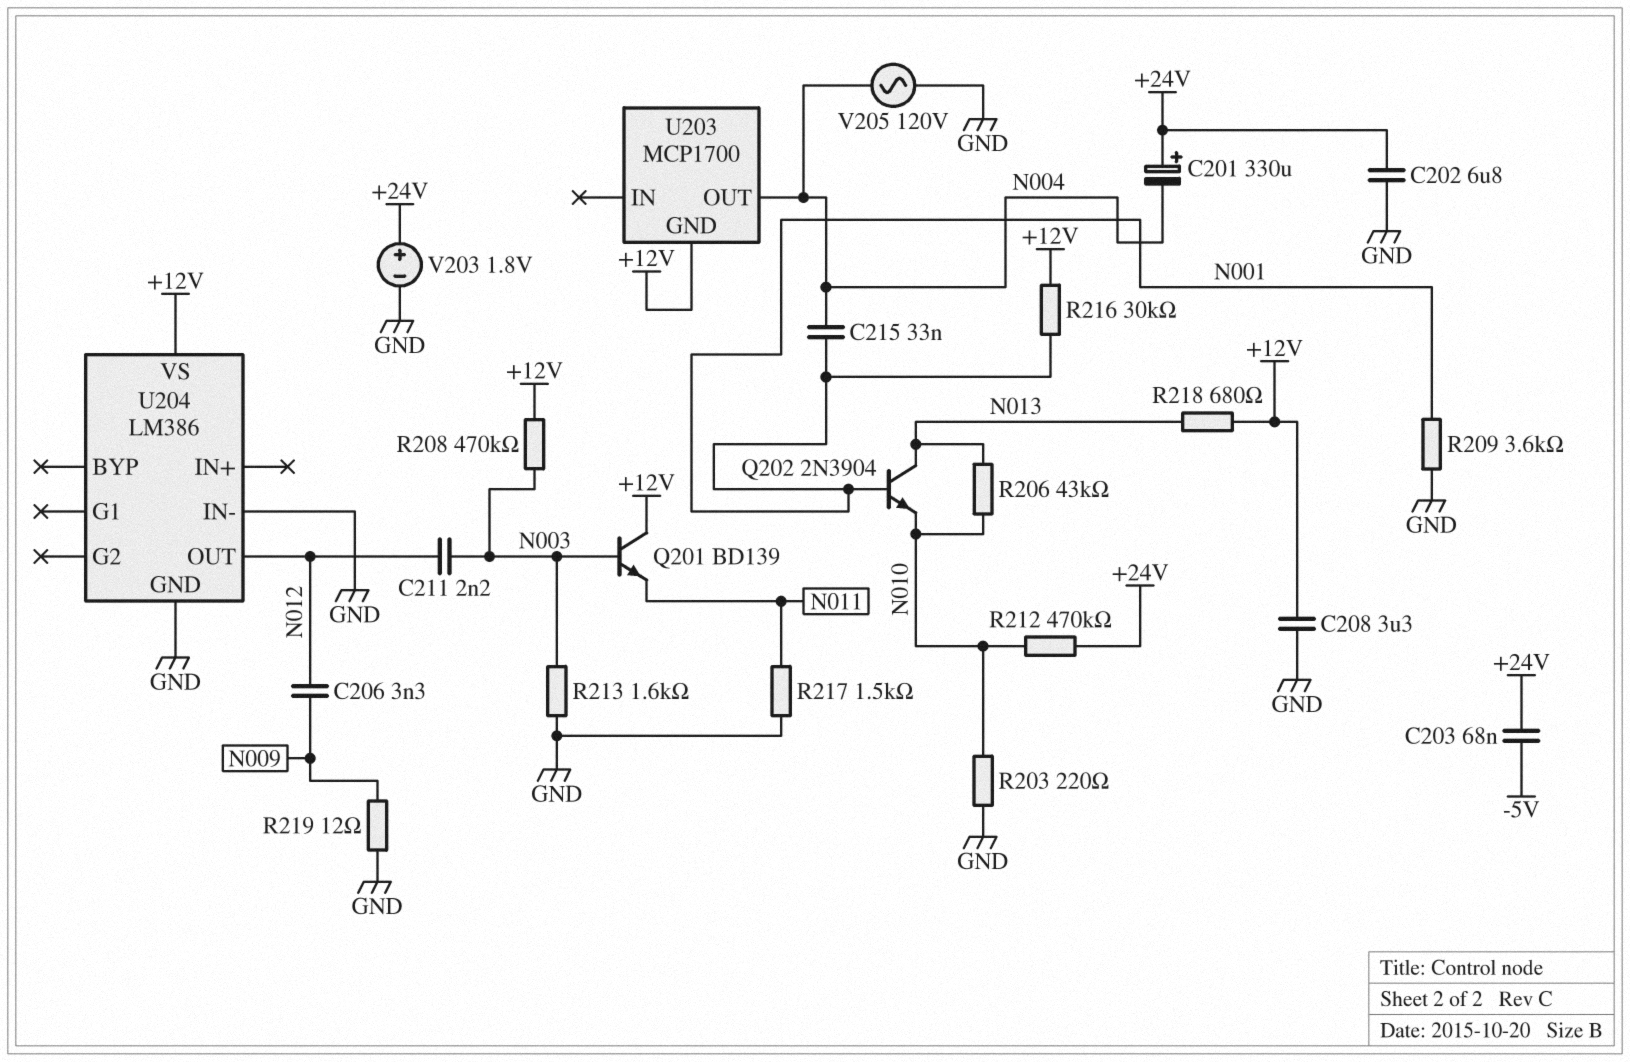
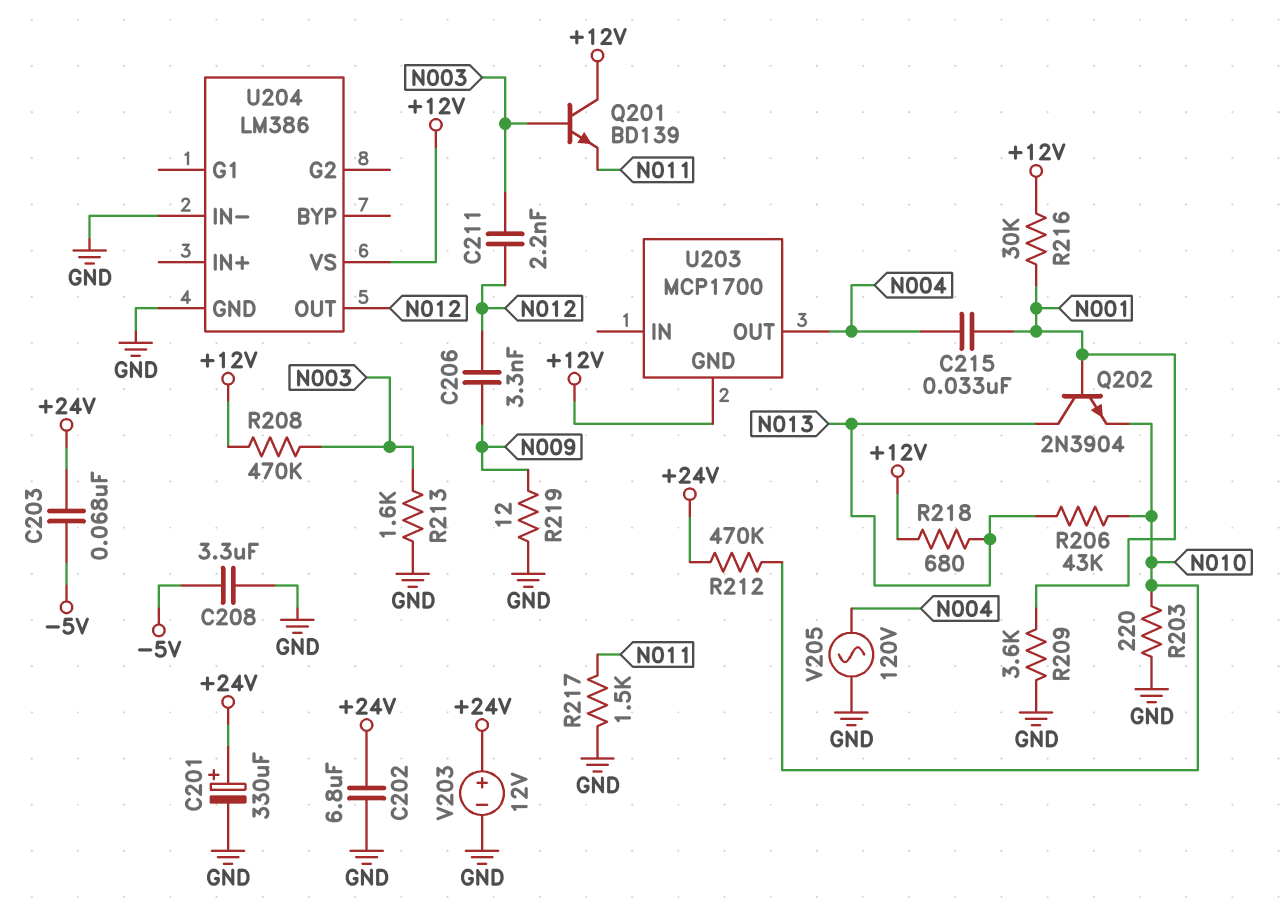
C201: 330uF (plus +24V, minus N004) -> 330uF (plus +24V, minus GND)
C208: 3.3uF (+12V, GND) -> 3.3uF (-5V, GND)
V203: 1.8V (plus +24V, minus GND) -> 12V (plus +24V, minus GND)

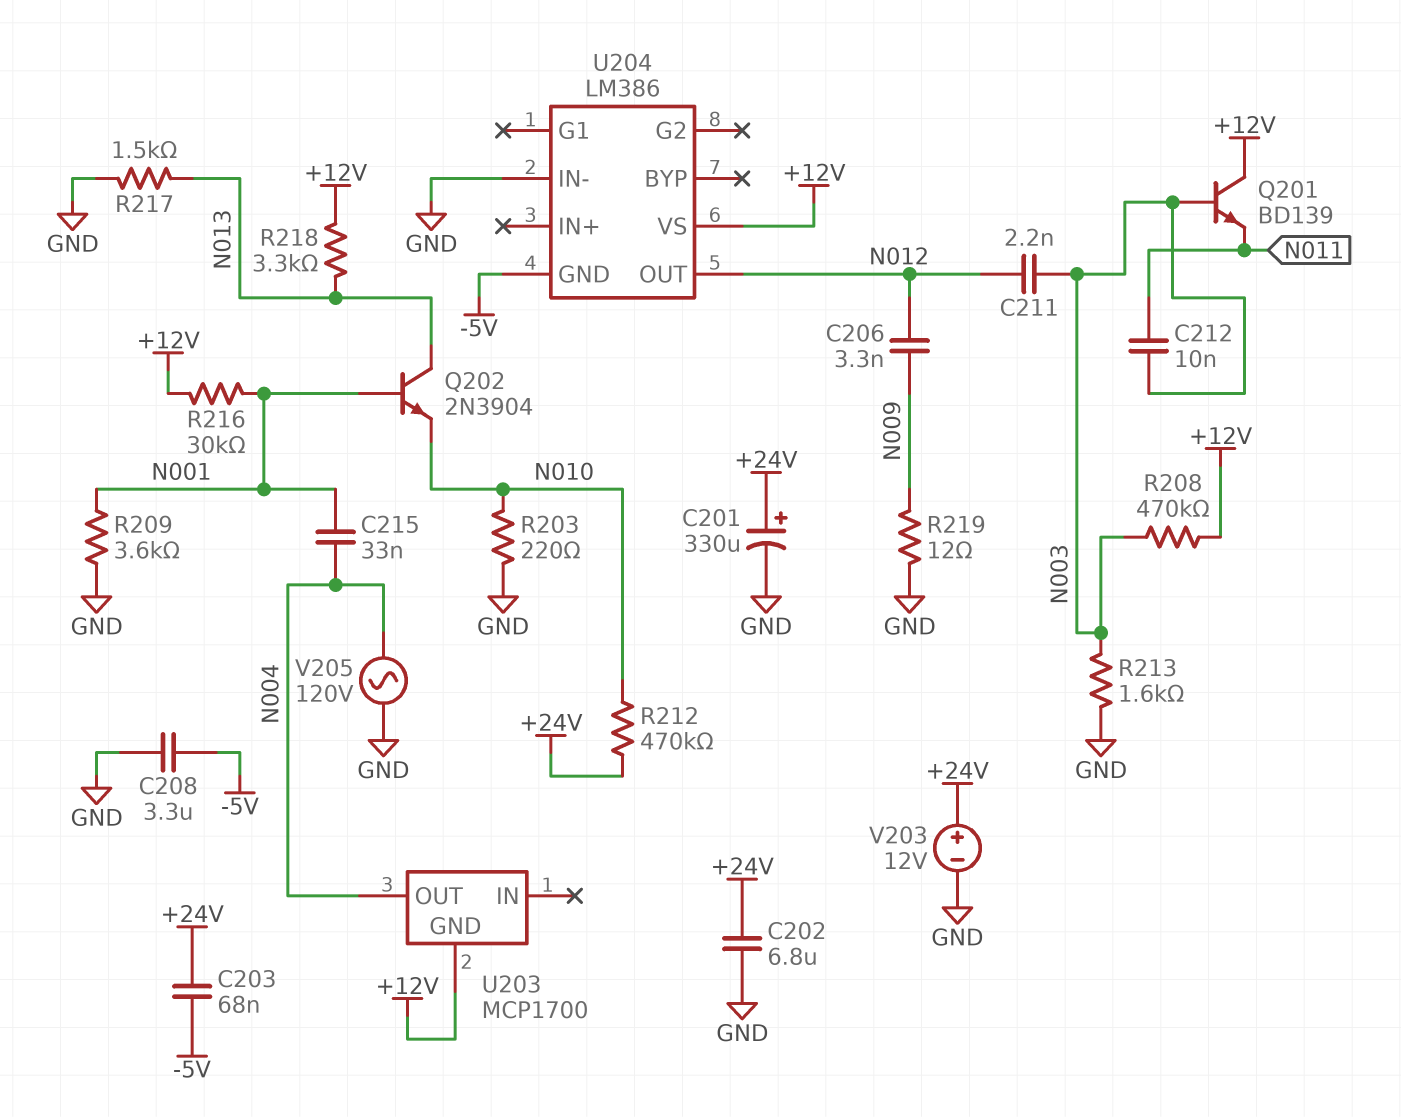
C212: none -> 10nF (N003, N011)
R206: 43k (N010, N013) -> none
R217: 1.5k (GND, N011) -> 1.5k (GND, N013)
R218: 680 (+12V, N013) -> 3.3k (+12V, N013)
U204 pin GND: GND -> -5V

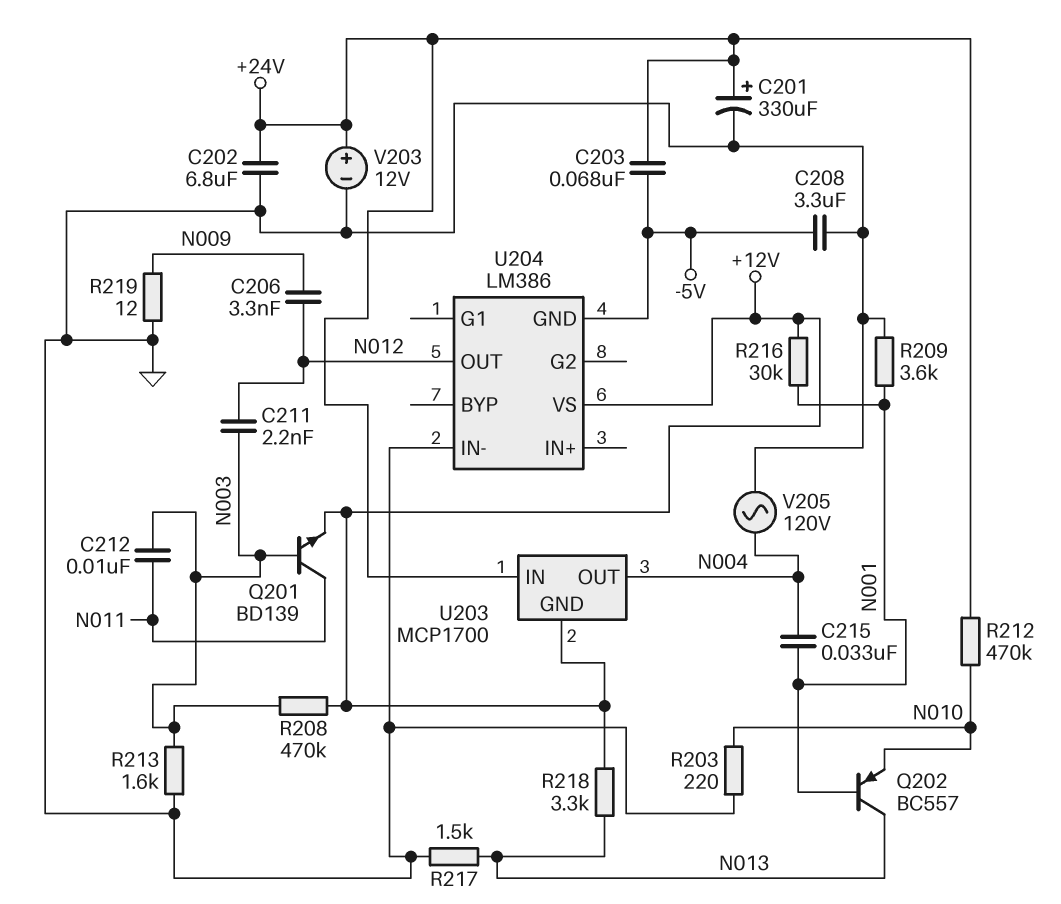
Q201: NPN BD139 (B N003, C +12V, E N011) -> NPN BD139 (B N003, C N011, E +12V)
Q202: NPN 2N3904 (B N001, C N013, E N010) -> PNP BC557 (B N001, C N013, E N010)
U203 pin IN: none -> +24V

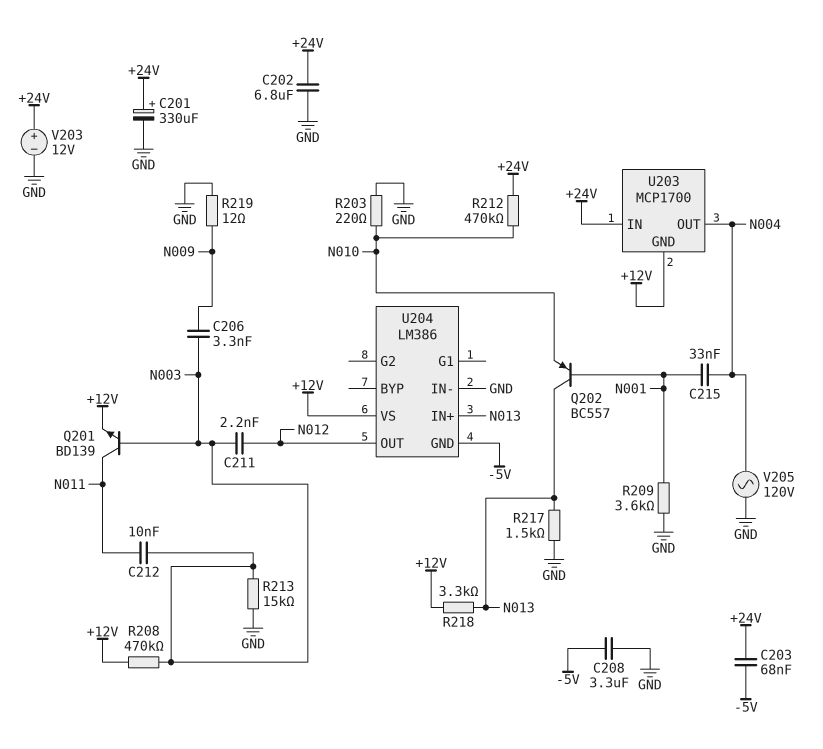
C206: 3.3nF (N009, N012) -> 3.3nF (N003, N009)
R213: 1.6k (GND, N003) -> 15k (GND, N003)
R216: 30k (+12V, N001) -> none
U204 pin IN+: none -> N013

